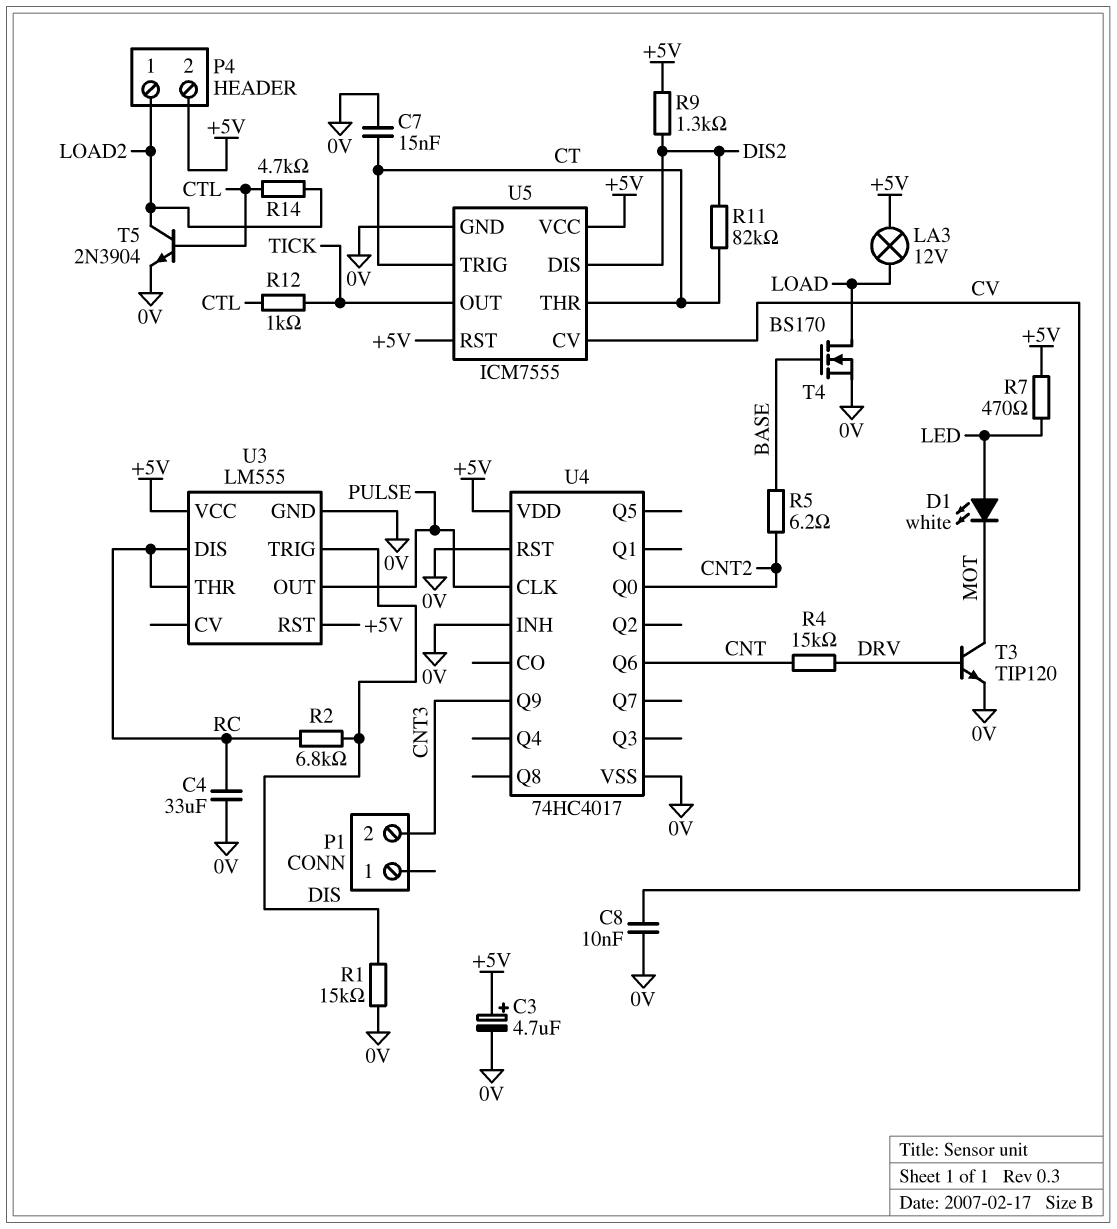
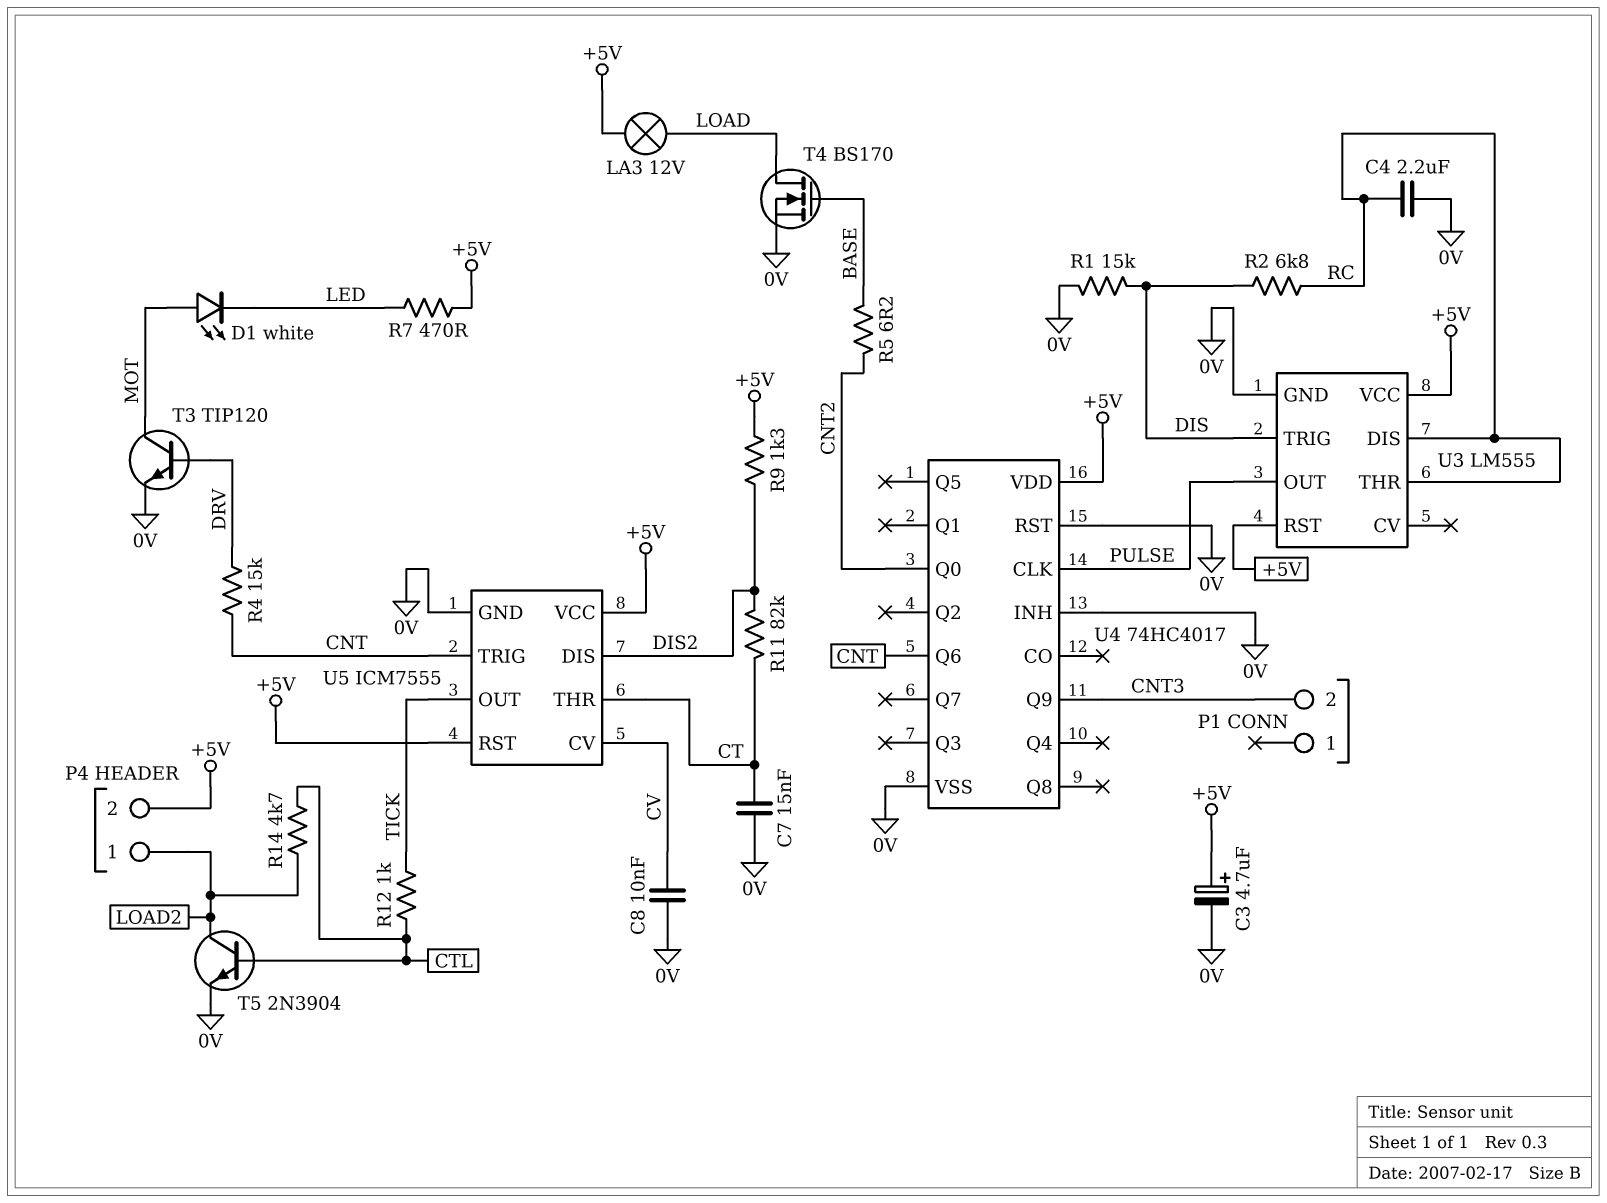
C4: 33uF (0V, RC) -> 2.2uF (0V, RC)
D1: LED white (A LED, K MOT) -> LED white (A MOT, K LED)
U5 pin TRIG: CT -> CNT

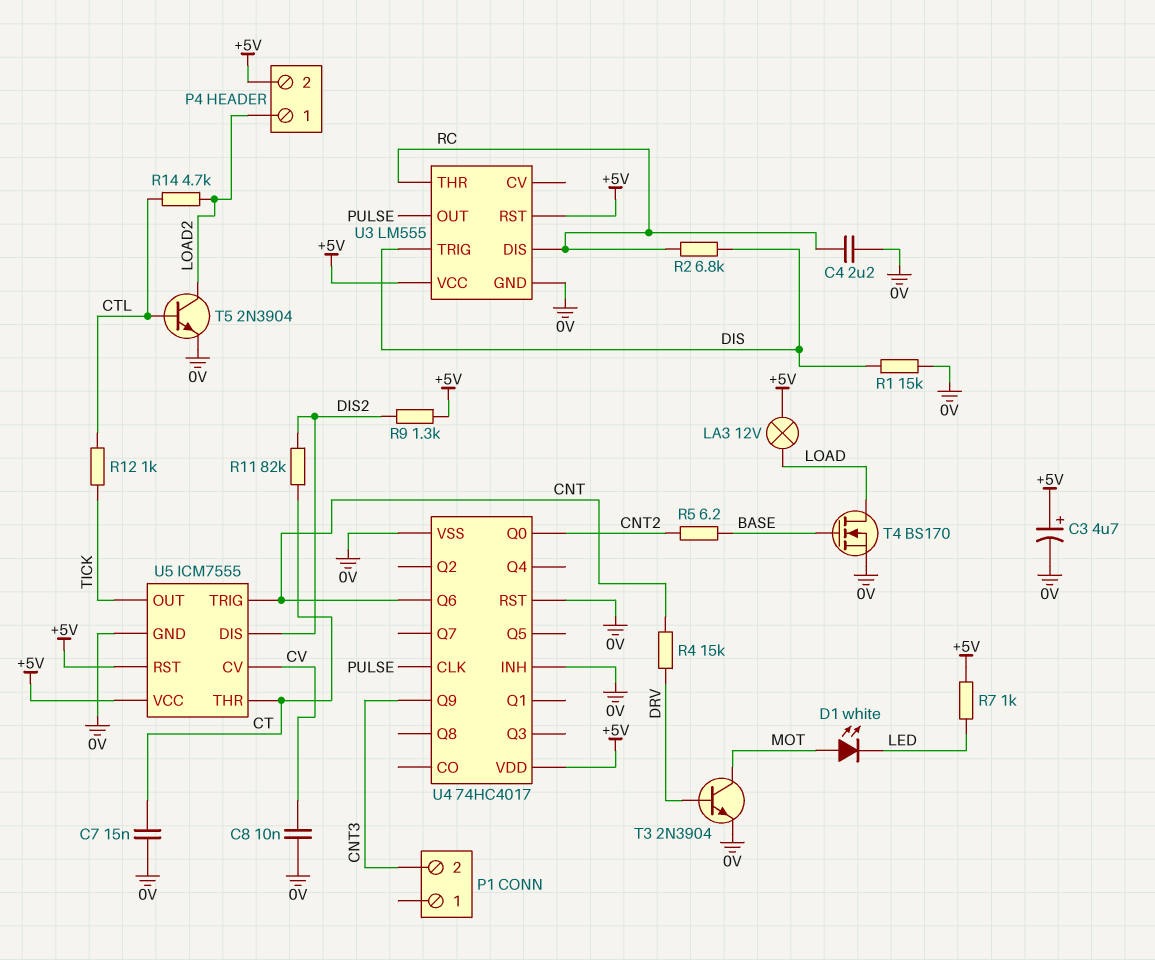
R7: 470 (+5V, LED) -> 1k (+5V, LED)
T3: NPN TIP120 (B DRV, C MOT, E 0V) -> NPN 2N3904 (B DRV, C MOT, E 0V)

